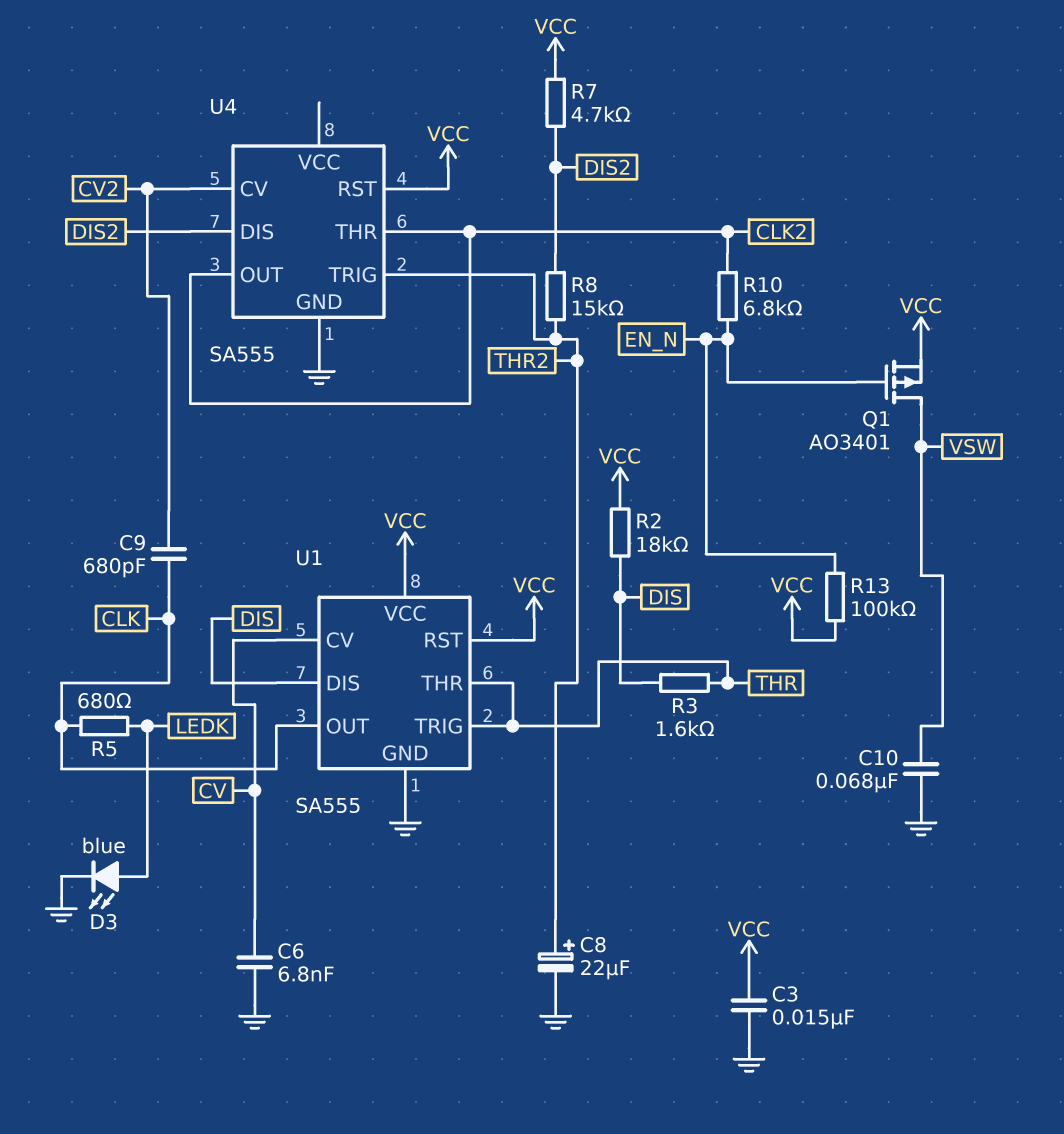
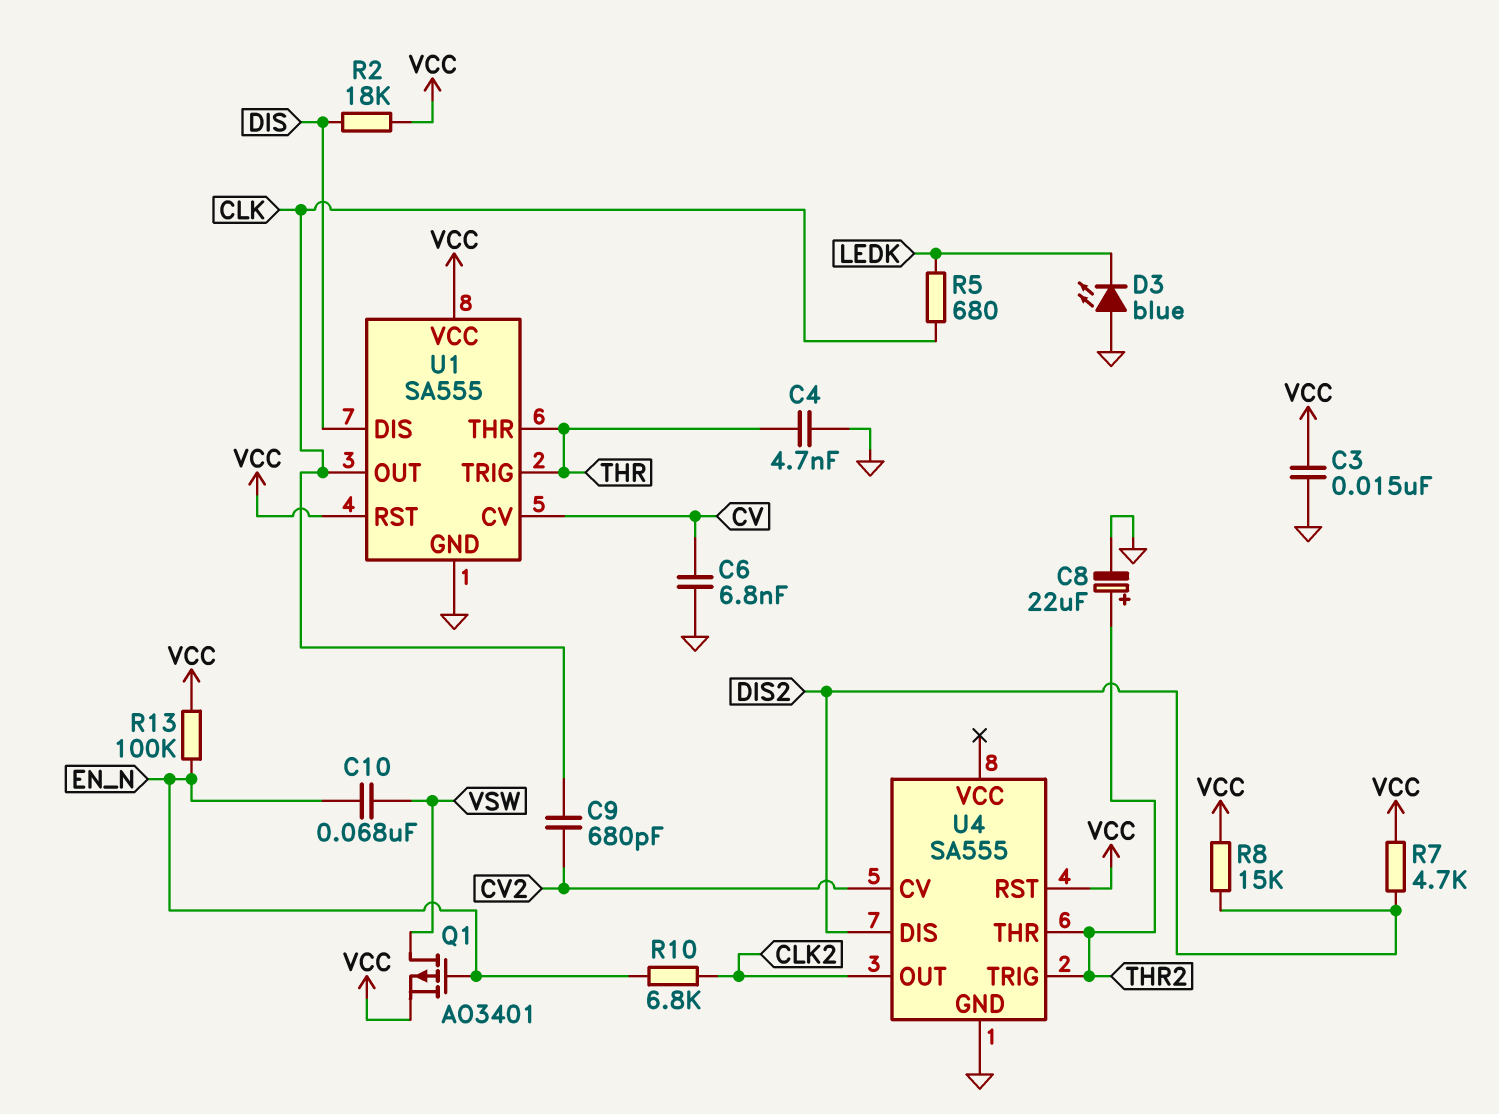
C4: none -> 4.7nF (GND, THR)
C10: 68nF (GND, VSW) -> 68nF (EN_N, VSW)
D3: LED blue (A LEDK, K GND) -> LED blue (A GND, K LEDK)
R3: 1.6k (DIS, THR) -> none
R8: 15k (DIS2, THR2) -> 15k (DIS2, VCC)
U4 pin THR: CLK2 -> THR2

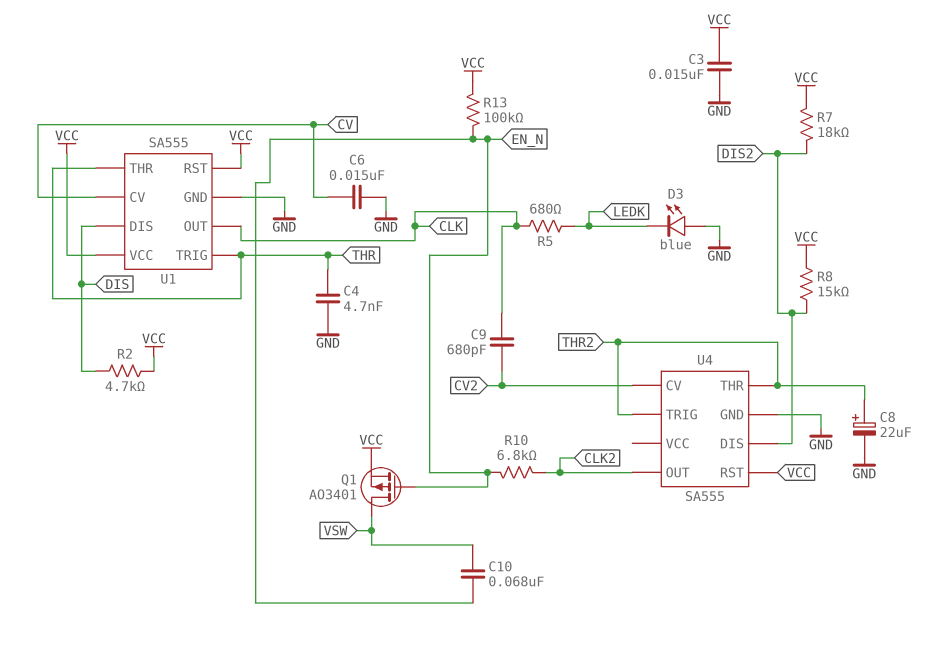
C6: 6.8nF (CV, GND) -> 15nF (CV, GND)
R2: 18k (DIS, VCC) -> 4.7k (DIS, VCC)
R7: 4.7k (DIS2, VCC) -> 18k (DIS2, VCC)

